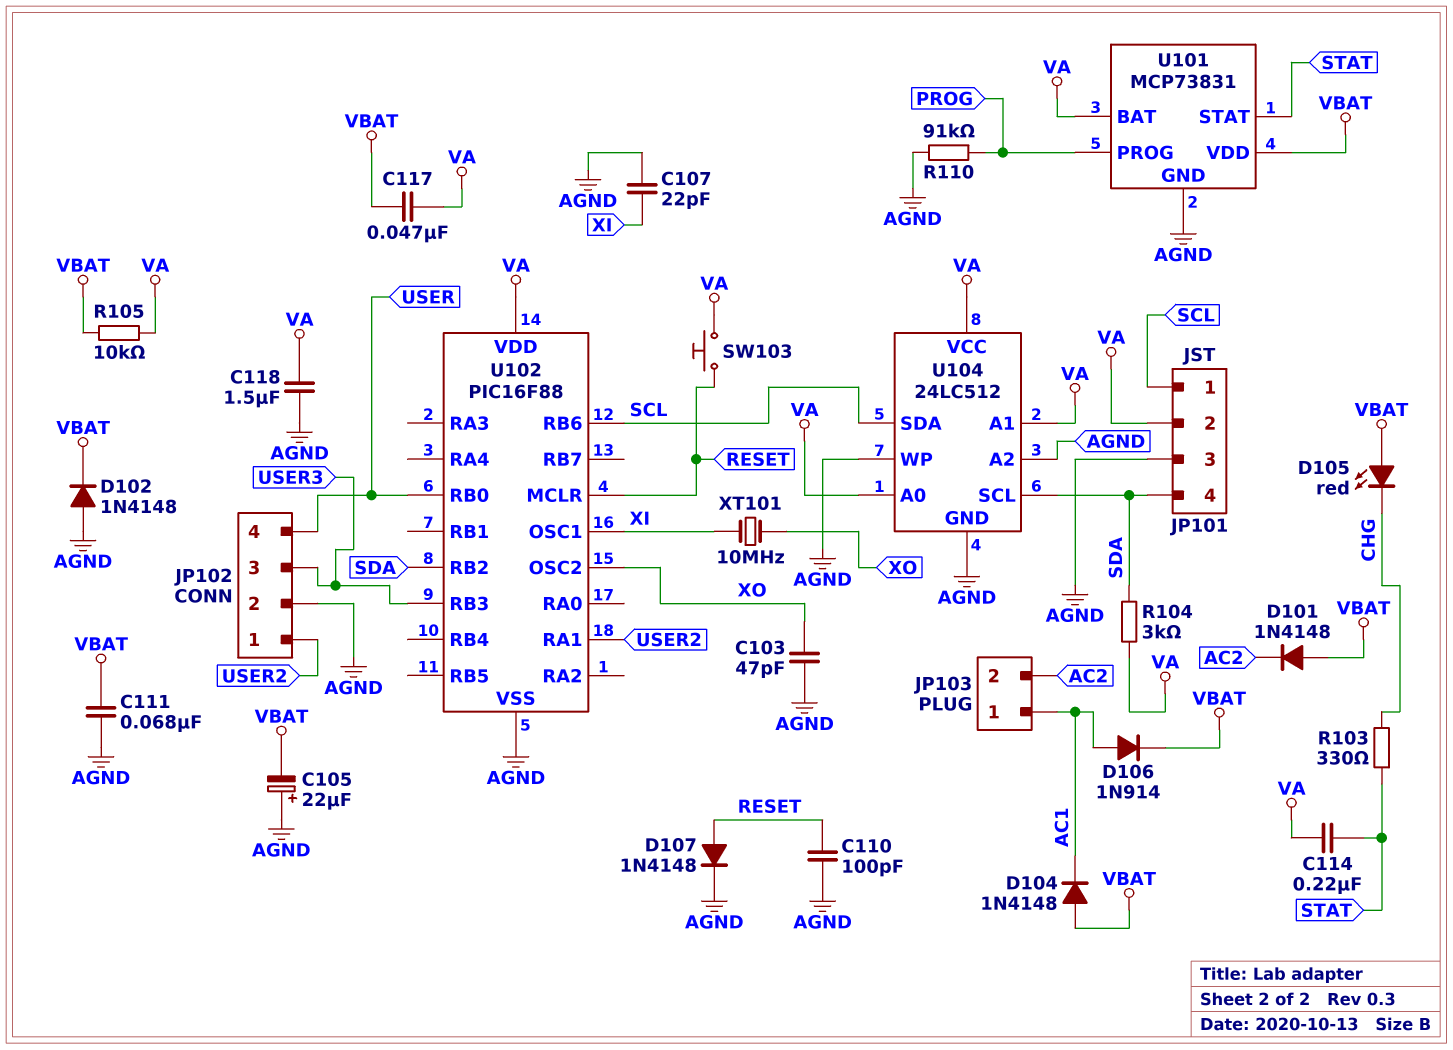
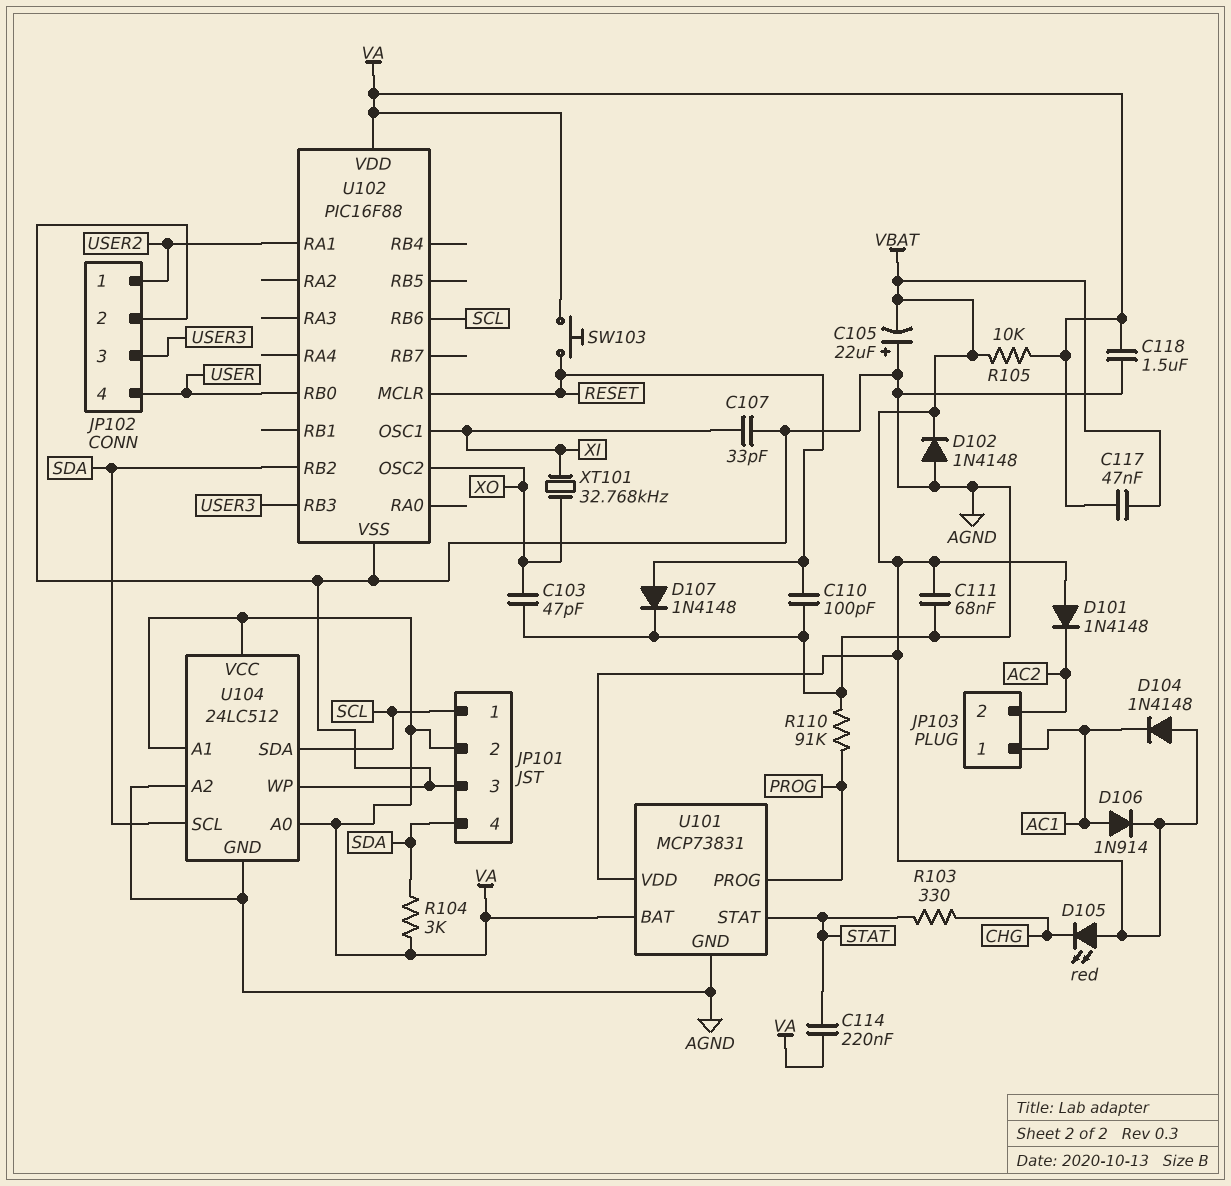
C107: 22pF (AGND, XI) -> 33pF (AGND, XI)
XT101: 10MHz (XI, XO) -> 32.768kHz (XI, XO)

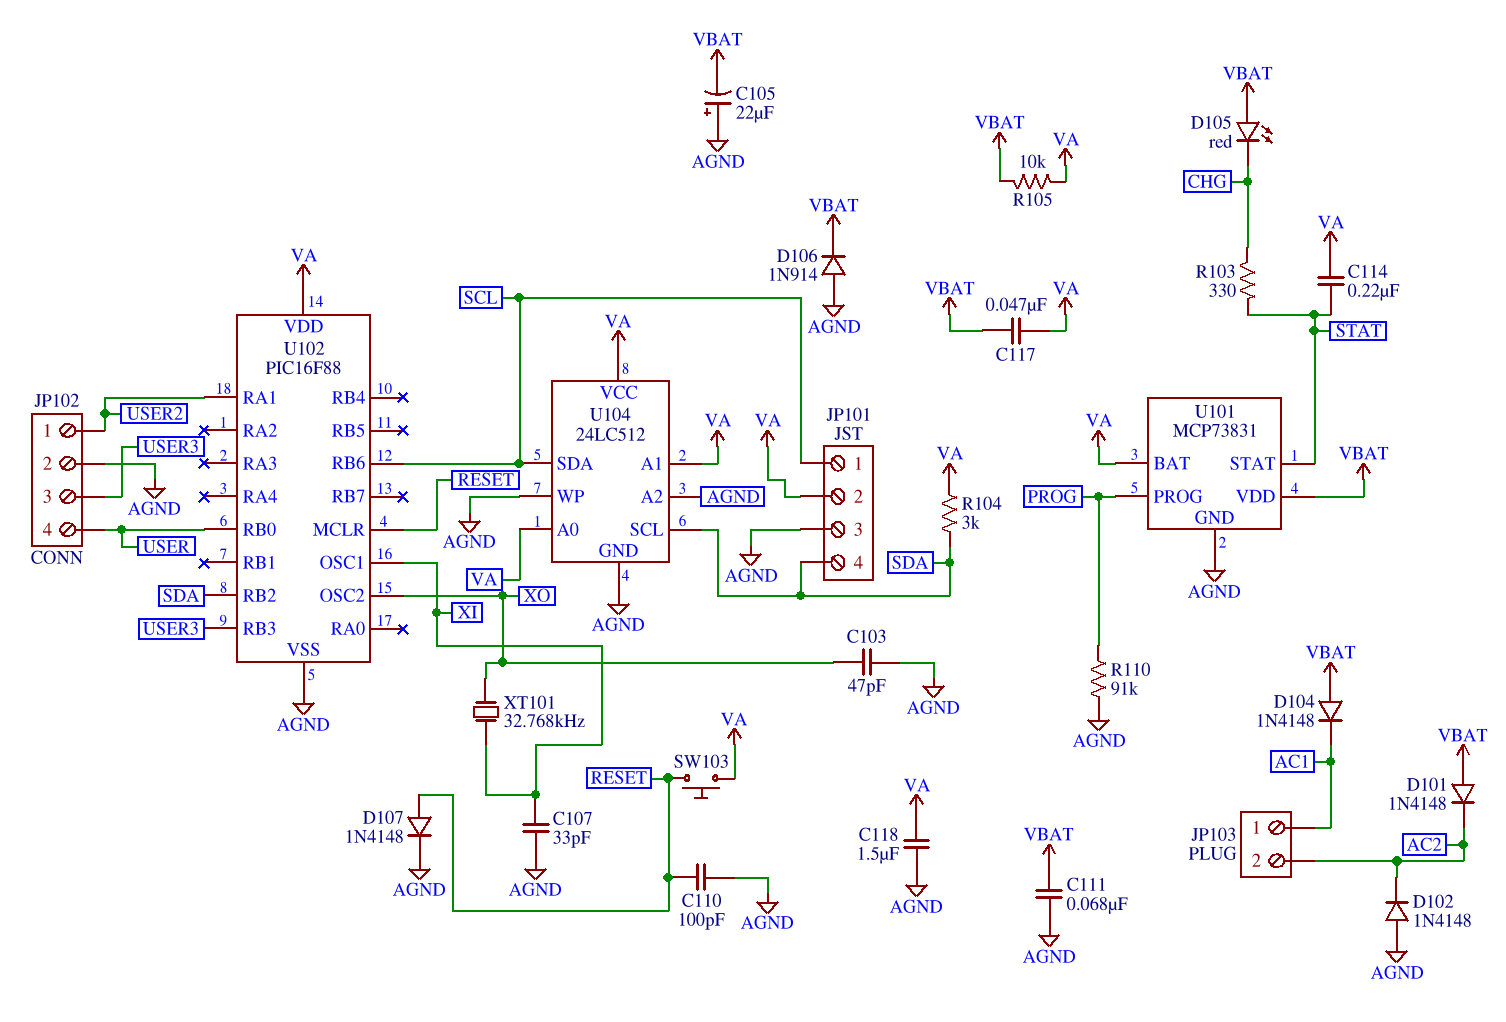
D102: diode 1N4148 (A AGND, K VBAT) -> diode 1N4148 (A AGND, K AC2)
D106: diode 1N914 (A AC1, K VBAT) -> diode 1N914 (A AGND, K VBAT)

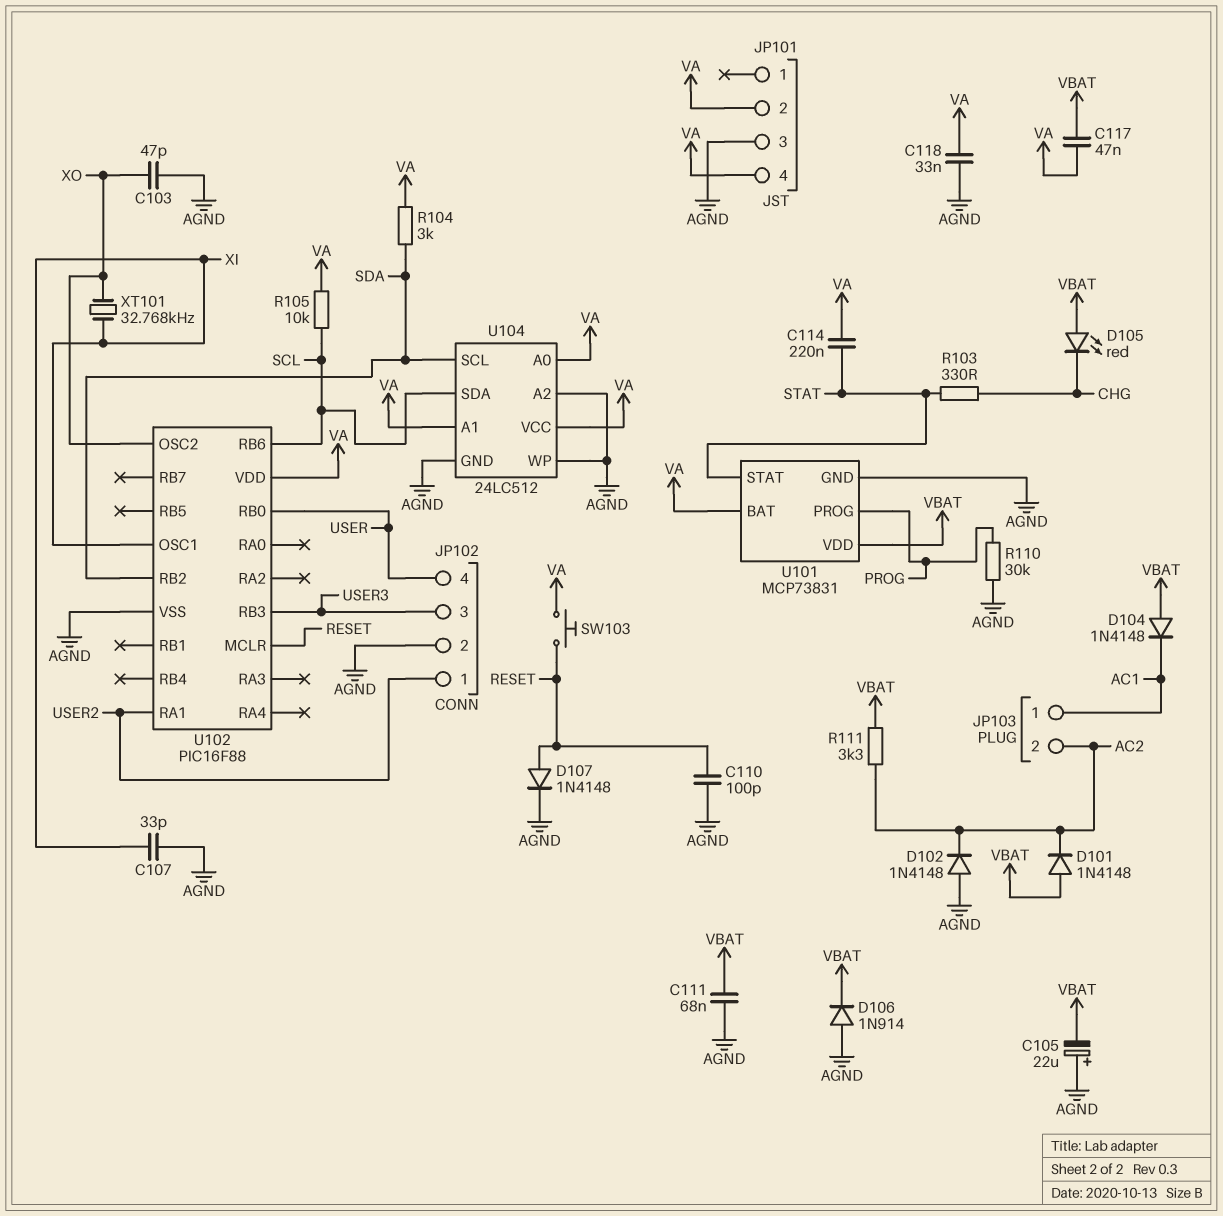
C118: 1.5uF (AGND, VA) -> 33nF (AGND, VA)
JP101 pin 1: SCL -> none
JP101 pin 4: SDA -> VA
R105: 10k (VA, VBAT) -> 10k (SCL, VA)
R110: 91k (AGND, PROG) -> 30k (AGND, PROG)
R111: none -> 3.3k (AC2, VBAT)

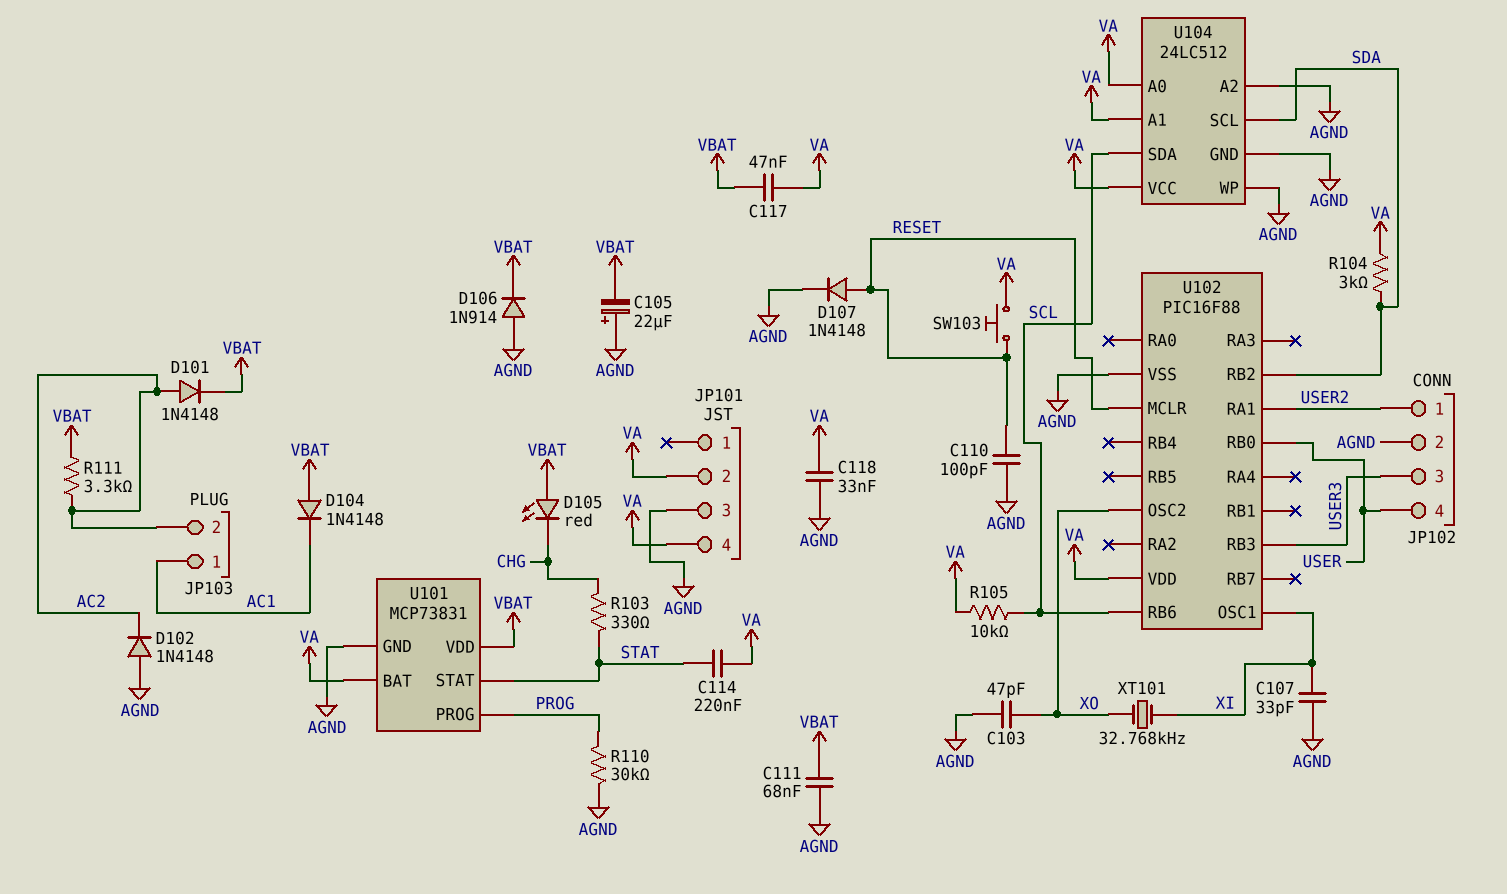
D101: diode 1N4148 (A VBAT, K AC2) -> diode 1N4148 (A AC2, K VBAT)

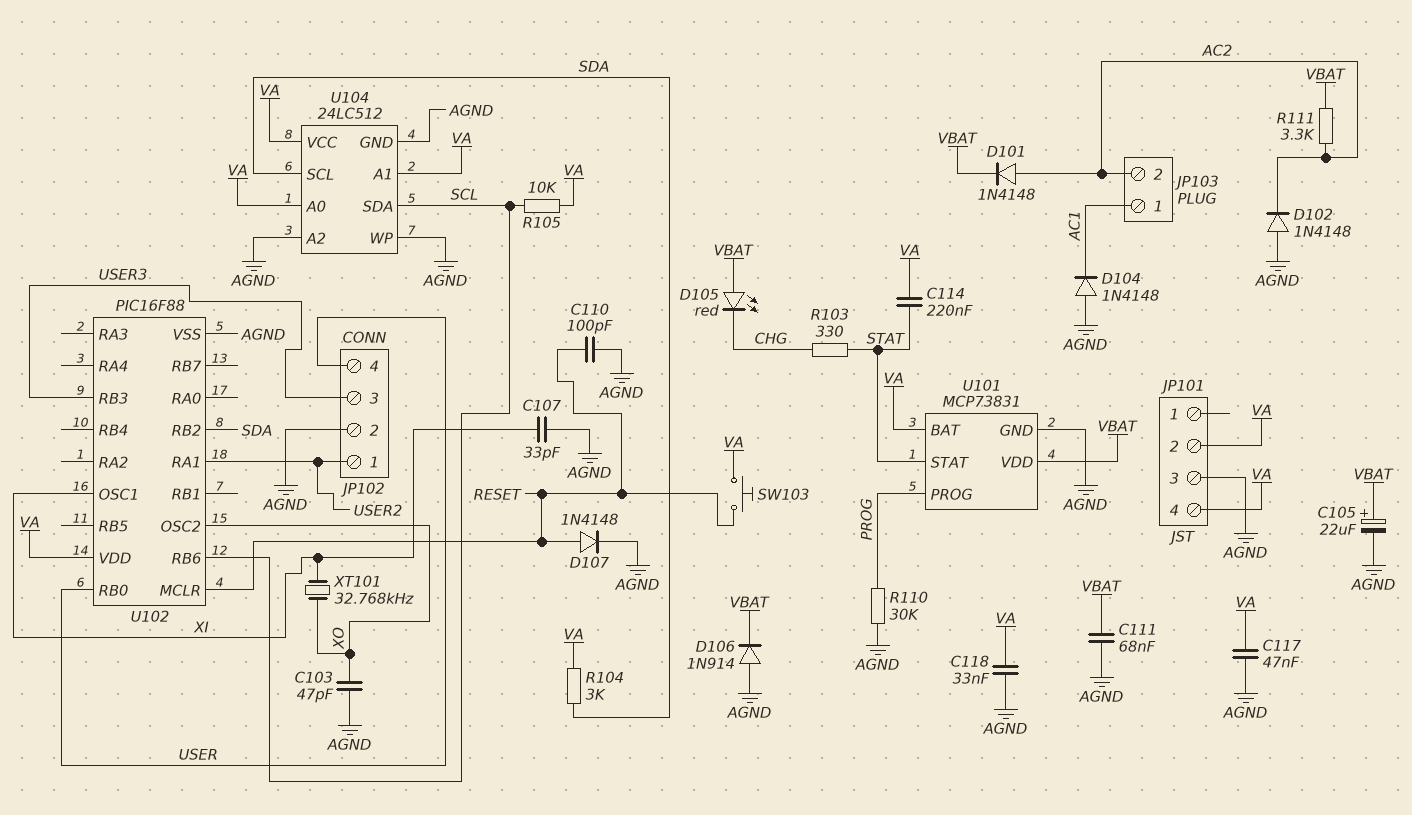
C105: 22uF (plus AGND, minus VBAT) -> 22uF (plus VBAT, minus AGND)
C117: 47nF (VA, VBAT) -> 47nF (AGND, VA)
D104: diode 1N4148 (A VBAT, K AC1) -> diode 1N4148 (A AGND, K AC1)

